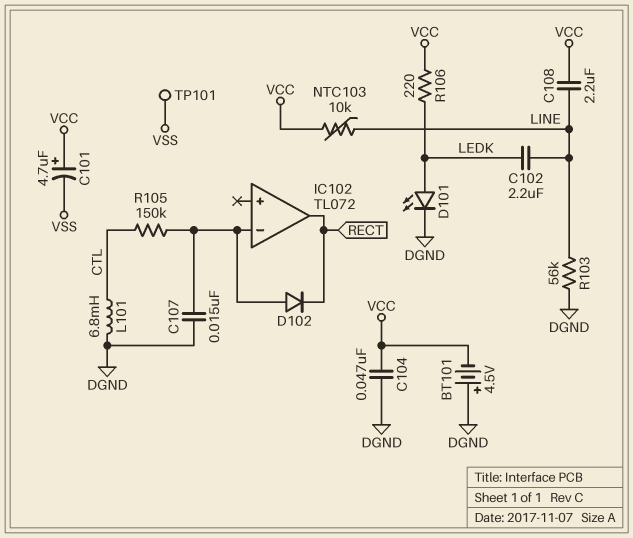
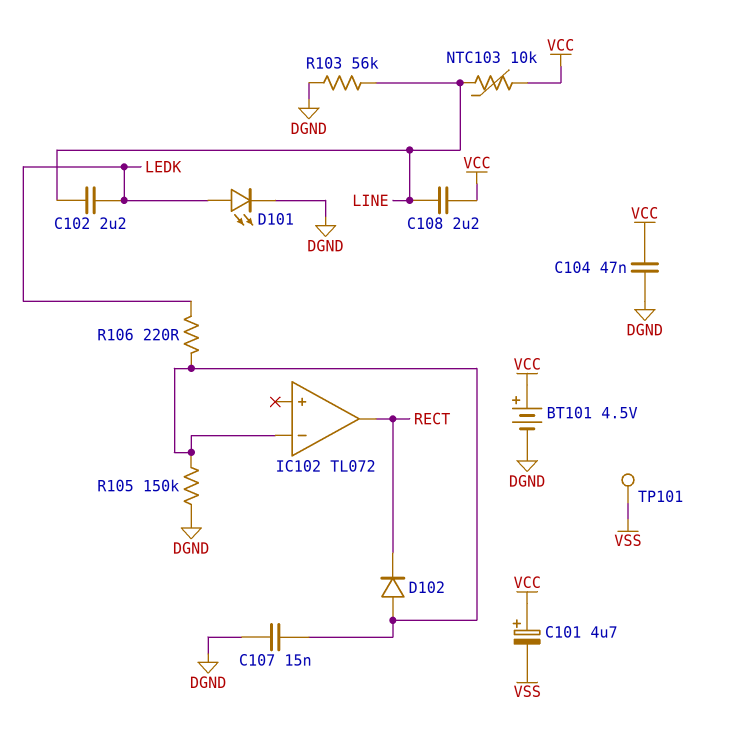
BT101: 4.5V (plus DGND, minus VCC) -> 4.5V (plus VCC, minus DGND)
L101: 6.8mH (CTL, DGND) -> none
R105: 150k (CTL, IC102/in-) -> 150k (DGND, IC102/in-)
R106: 220 (LEDK, VCC) -> 220 (IC102/in-, LEDK)

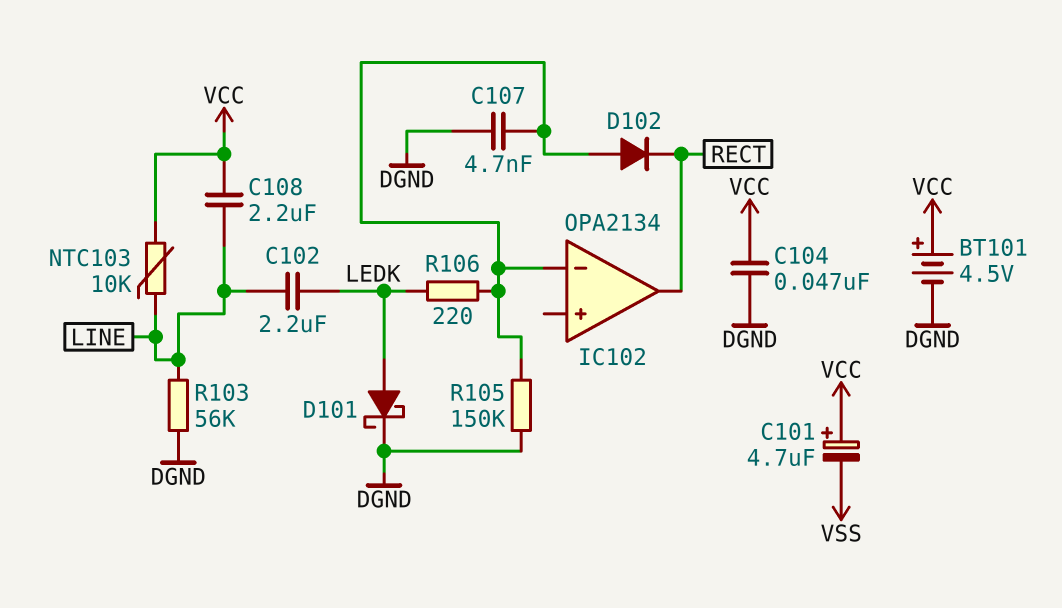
C107: 15nF (DGND, IC102/in-) -> 4.7nF (DGND, IC102/in-)
D101: LED (A LEDK, K DGND) -> schottky (A LEDK, K DGND)
IC102: TL072 -> OPA2134
TP101: test point (VSS) -> none

